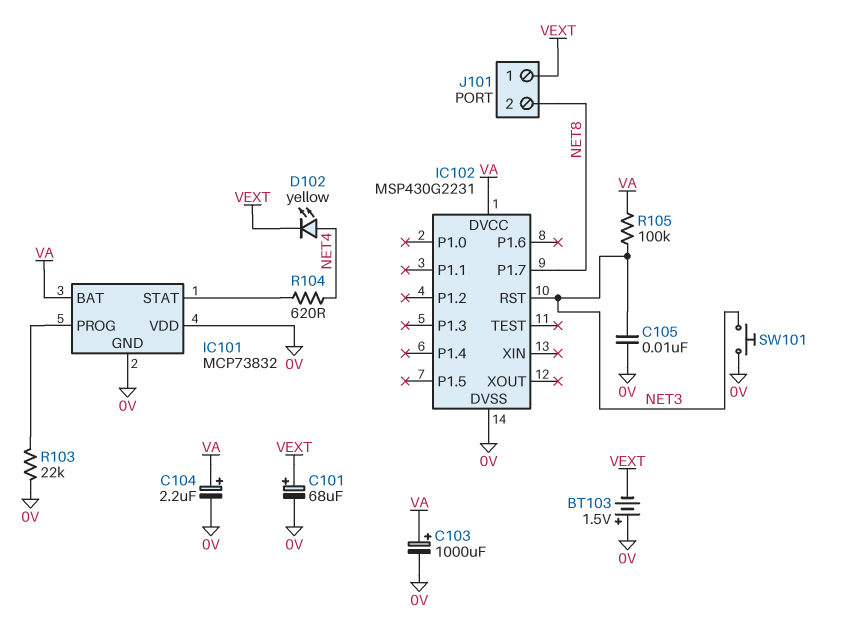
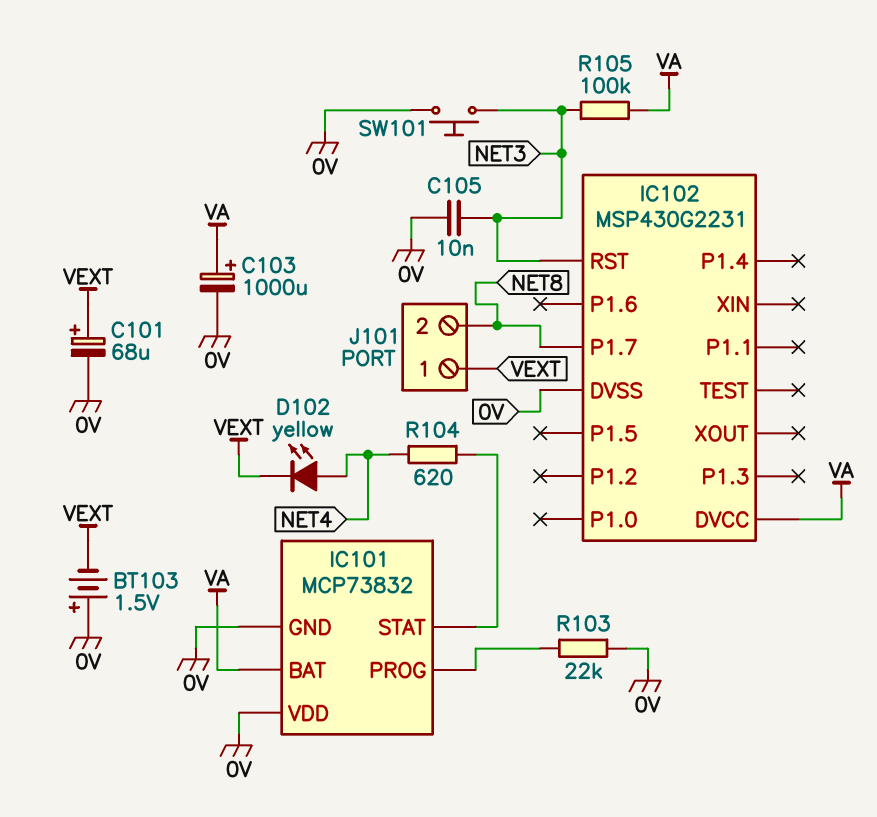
C104: 2.2uF (plus VA, minus 0V) -> none

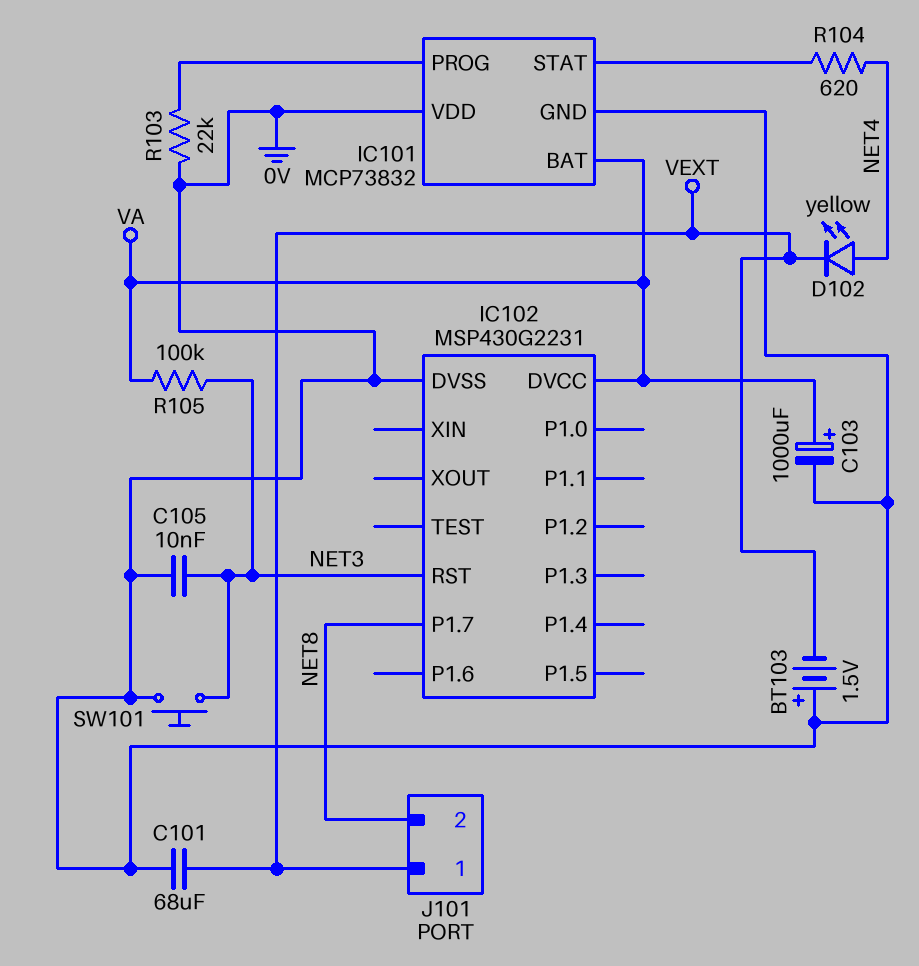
C101: 68uF (plus VEXT, minus 0V) -> 68uF (0V, VEXT)

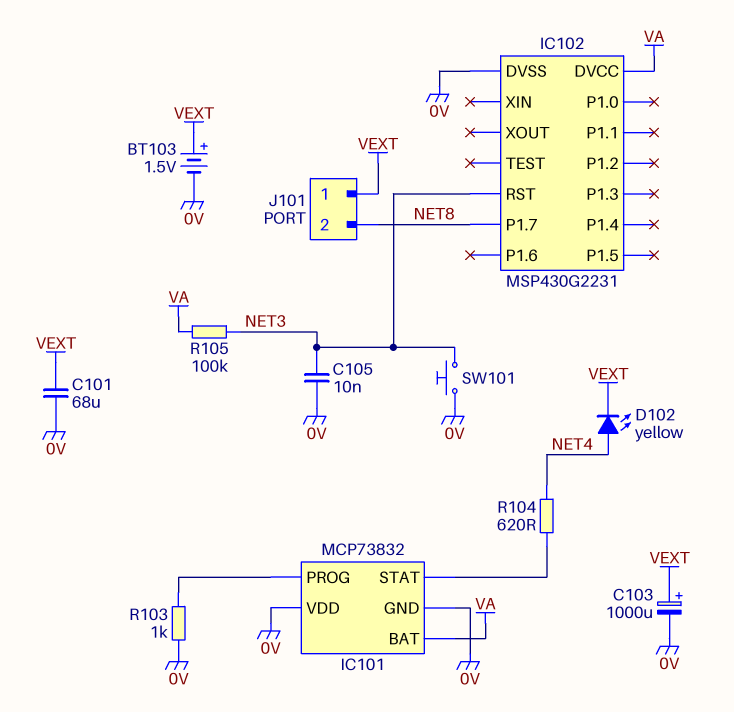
BT103: 1.5V (plus 0V, minus VEXT) -> 1.5V (plus VEXT, minus 0V)
C103: 1000uF (plus VA, minus 0V) -> 1000uF (plus VEXT, minus 0V)
R103: 22k (0V, IC101/PROG) -> 1k (0V, IC101/PROG)

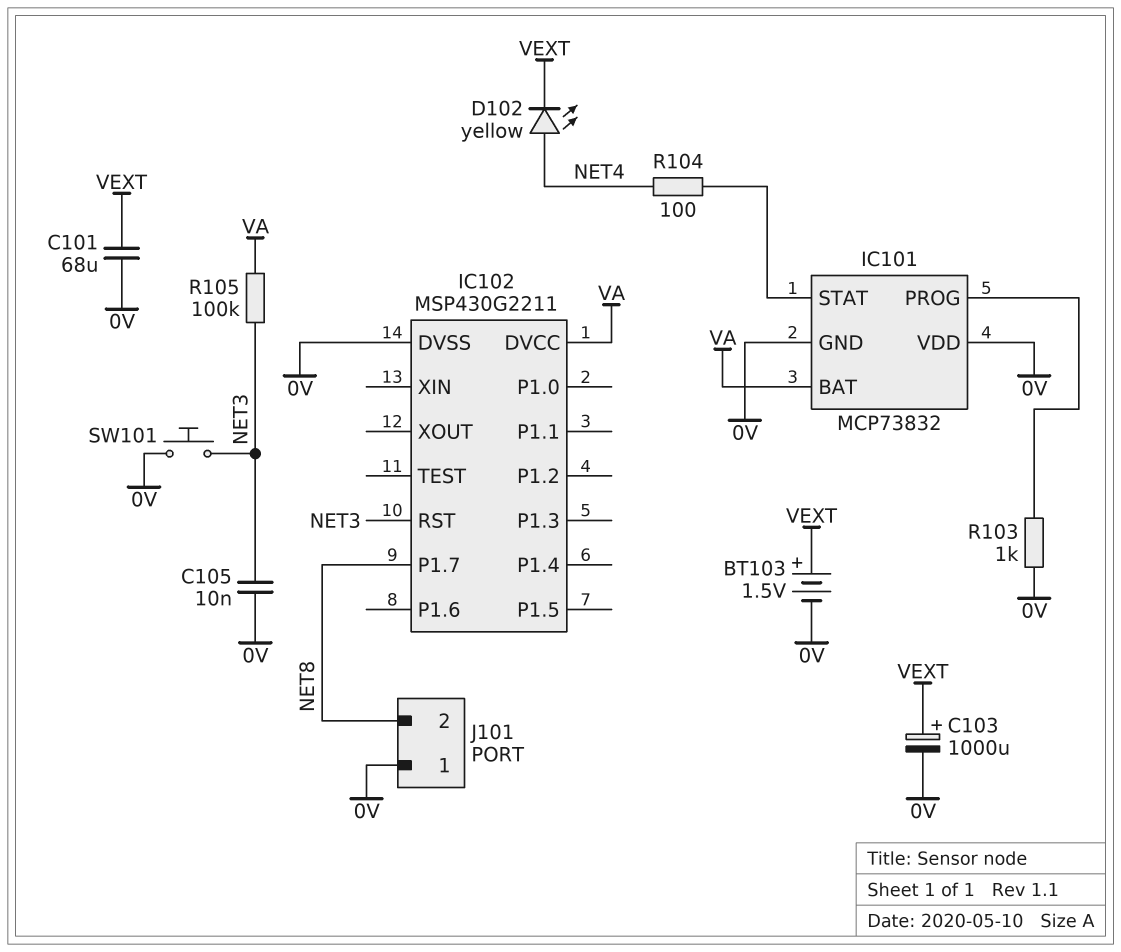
IC102: MSP430G2231 -> MSP430G2211
J101 pin 1: VEXT -> 0V
R104: 620 (IC101/STAT, NET4) -> 100 (IC101/STAT, NET4)

